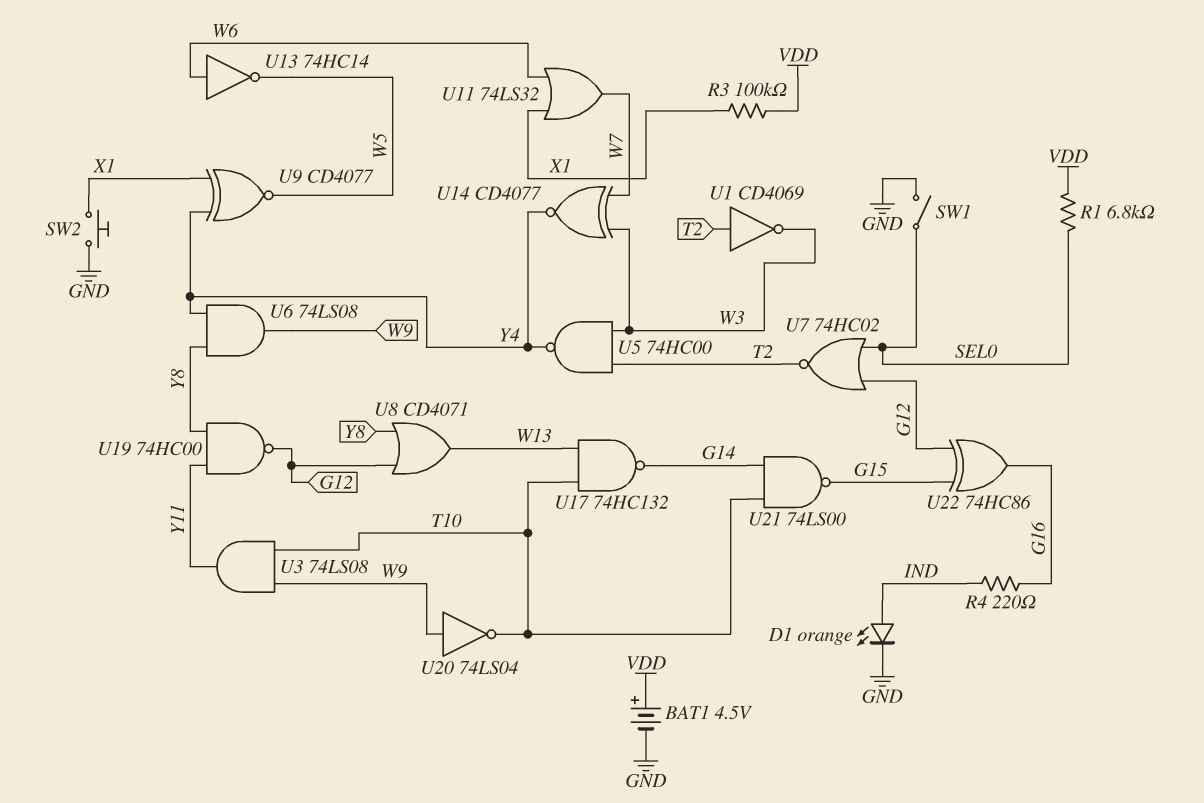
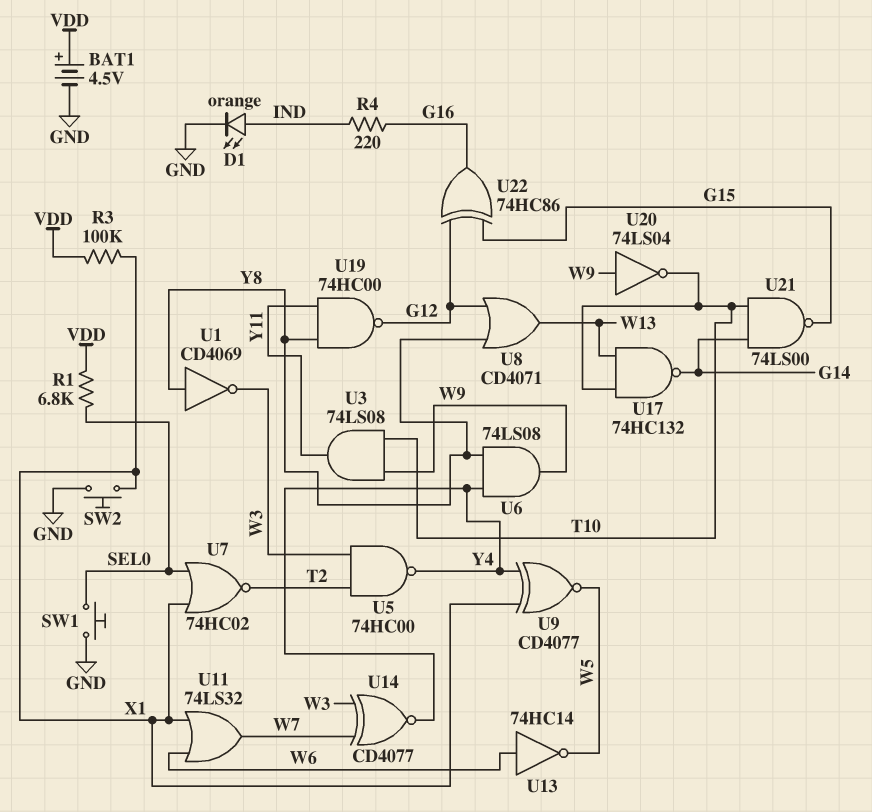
SW1: switch (GND, SEL0) -> button (GND, SEL0)
U1: NOT CD4069 (in T2, out W3) -> NOT CD4069 (in Y8, out W3)
U7: NOR 74HC02 (in G12, in SEL0, out T2) -> NOR 74HC02 (in SEL0, in X1, out T2)

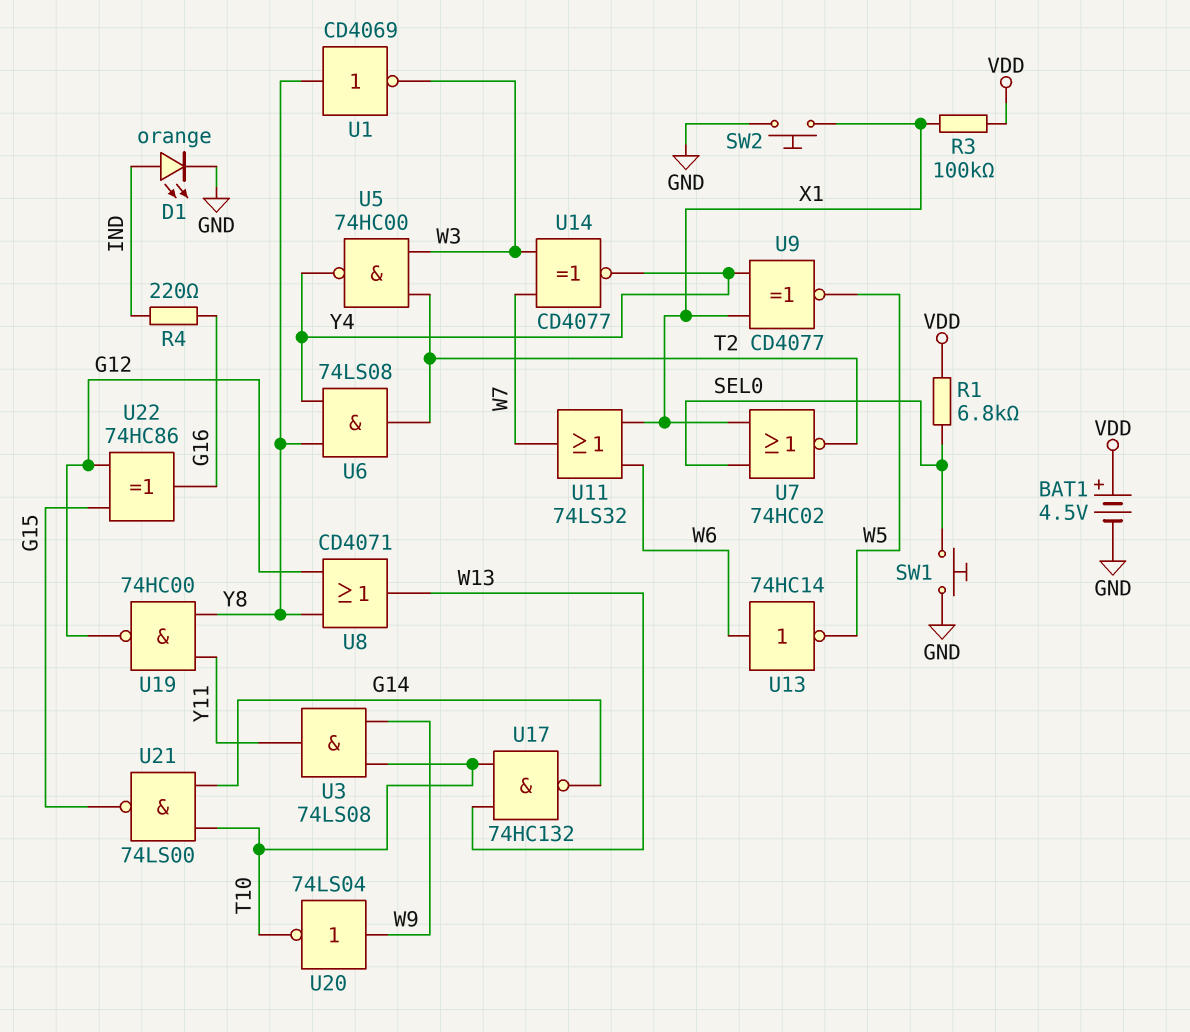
U6: AND 74LS08 (in Y4, in Y8, out W9) -> AND 74LS08 (in Y4, in Y8, out T2)

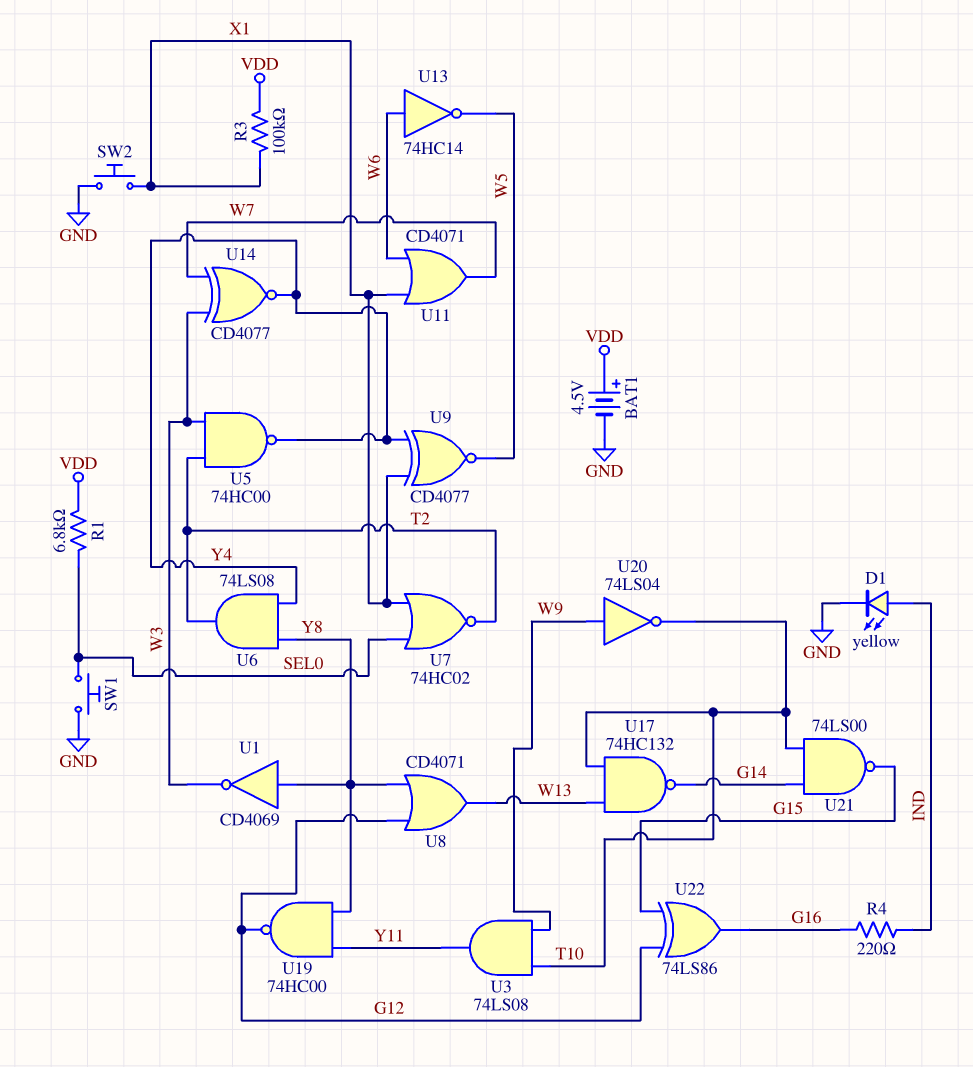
D1: LED orange (A IND, K GND) -> LED yellow (A IND, K GND)
U11: OR 74LS32 (in W6, in X1, out W7) -> OR CD4071 (in W6, in X1, out W7)
U22: XOR 74HC86 (in G12, in G15, out G16) -> XOR 74LS86 (in G12, in G15, out G16)

